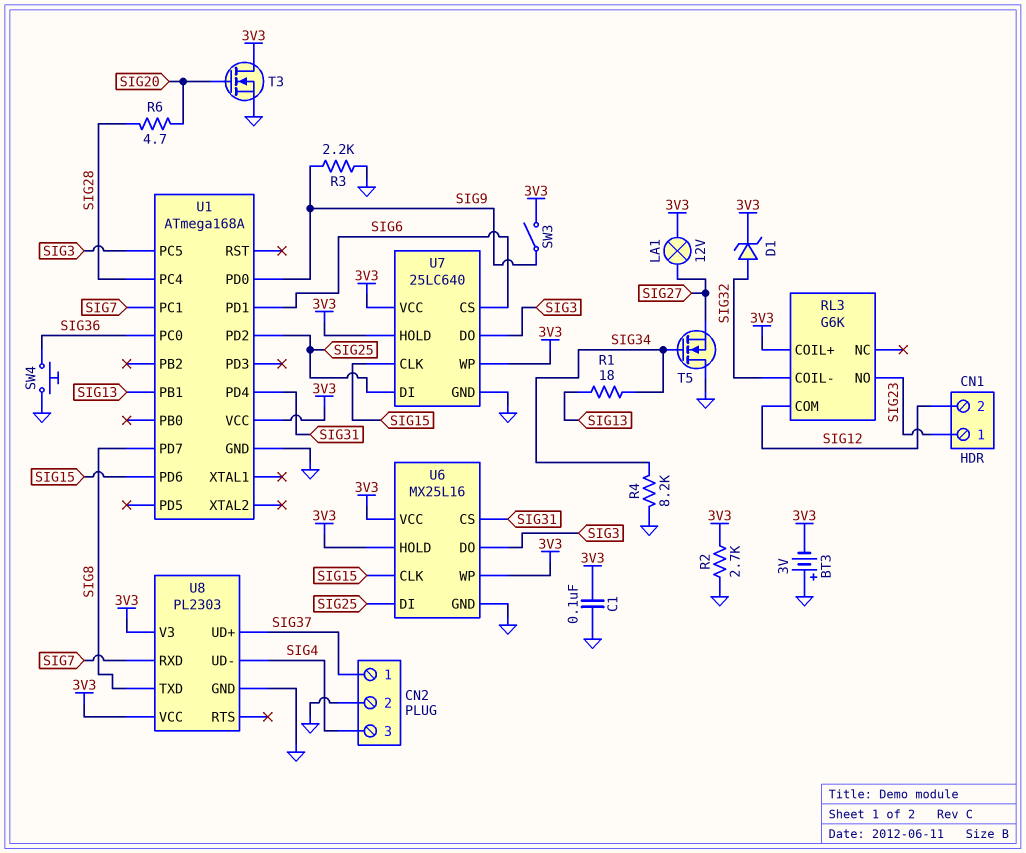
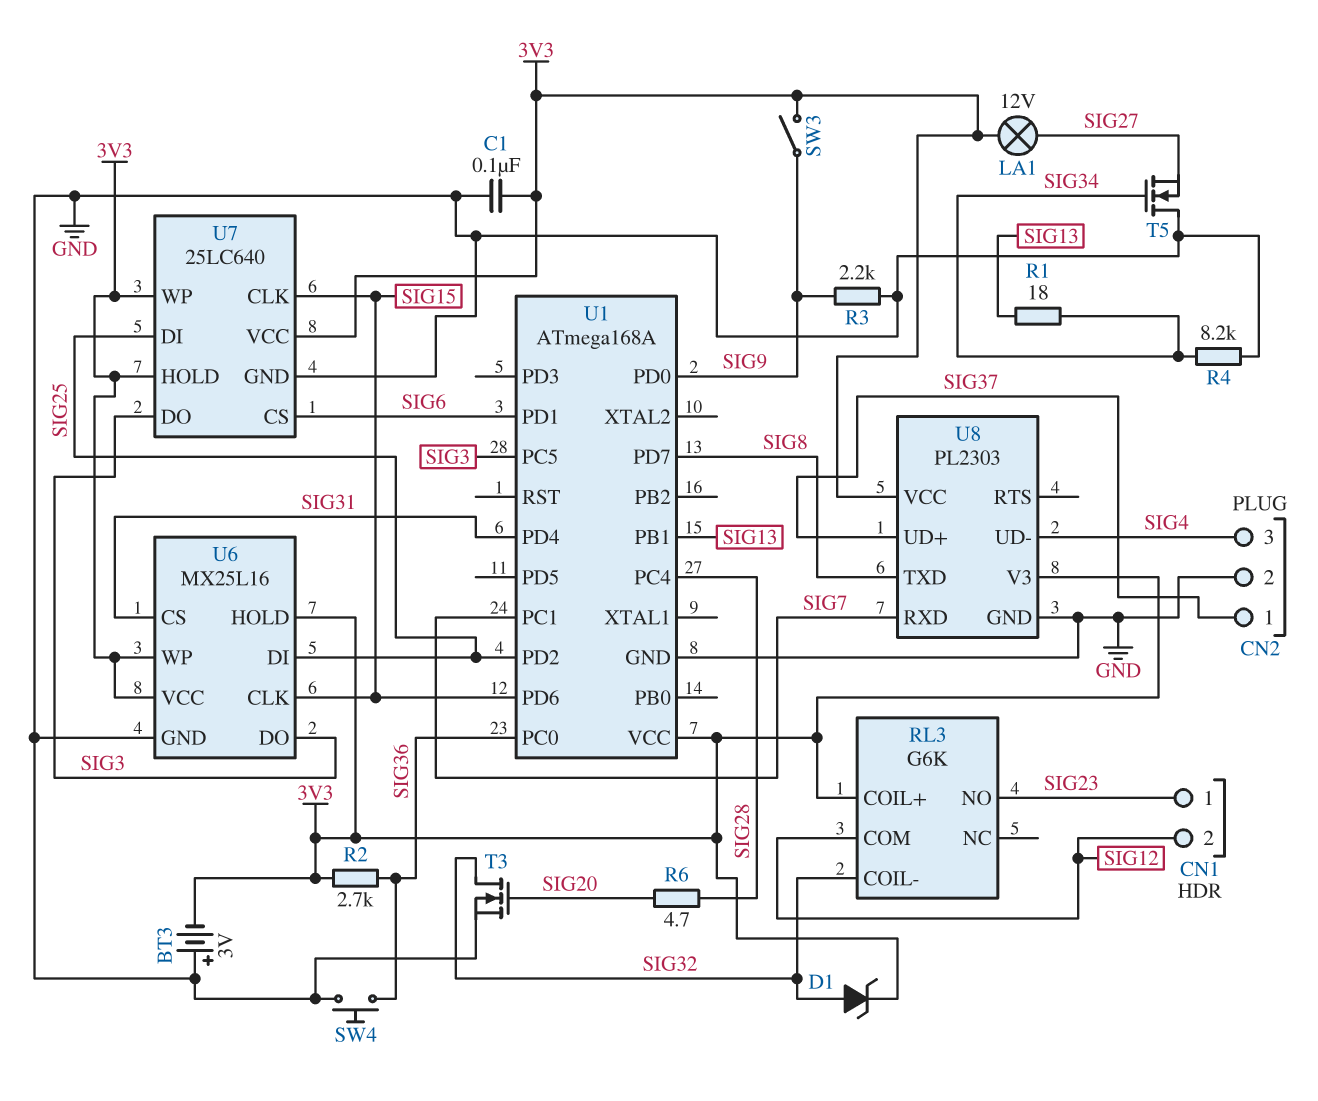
R2: 2.7k (3V3, GND) -> 2.7k (3V3, SIG36)
T3: NMOS (G SIG20, D 3V3, S GND) -> NMOS (G SIG20, D SIG32, S GND)

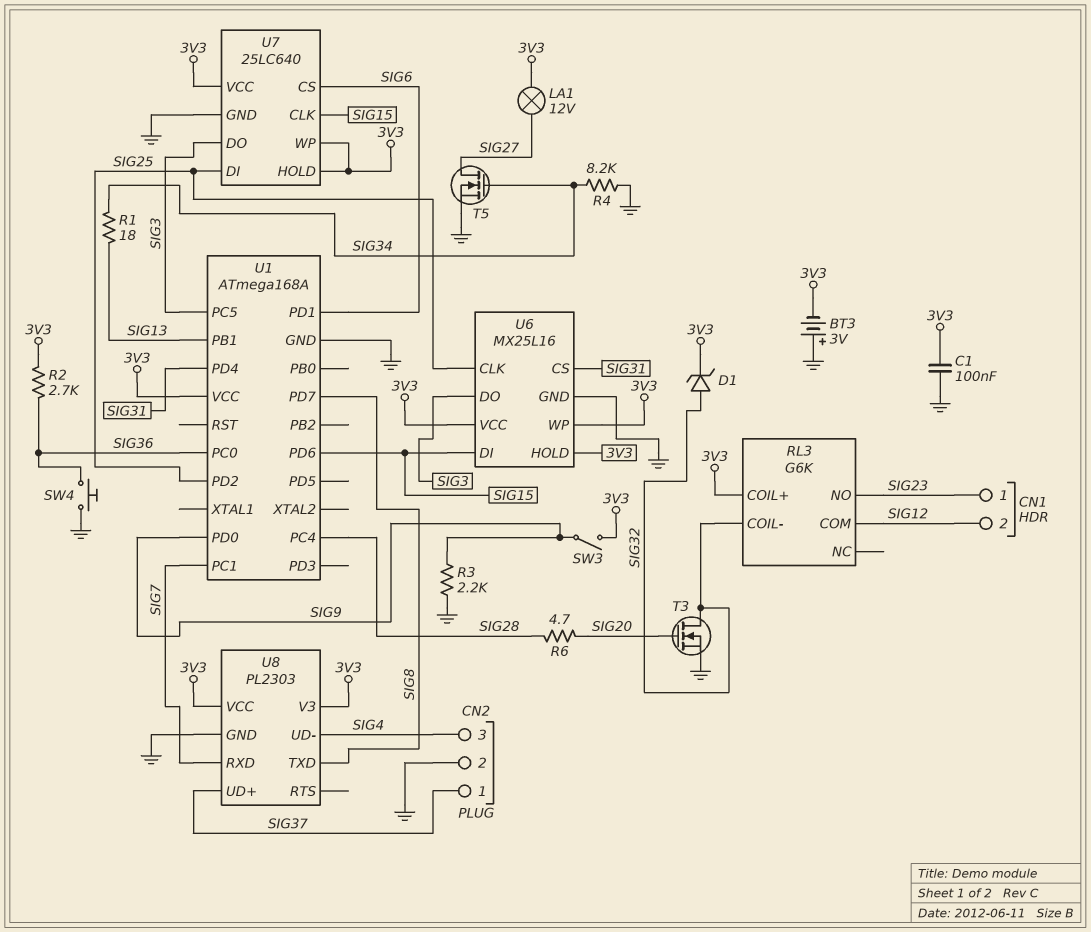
T5: NMOS (G SIG34, D GND, S SIG27) -> NMOS (G SIG34, D SIG27, S GND)
U6 pin CLK: SIG15 -> SIG25
U6 pin DI: SIG25 -> SIG15

